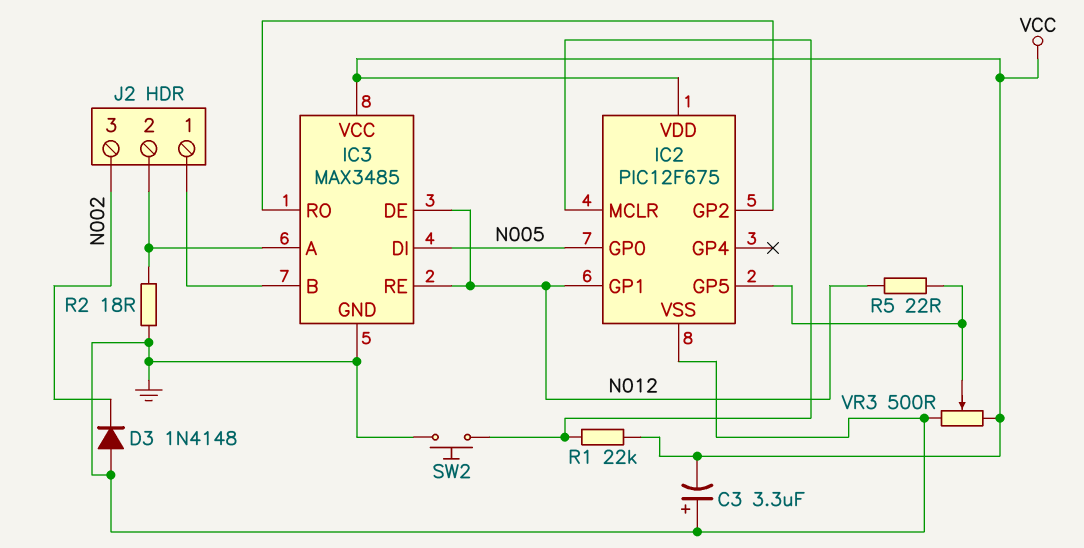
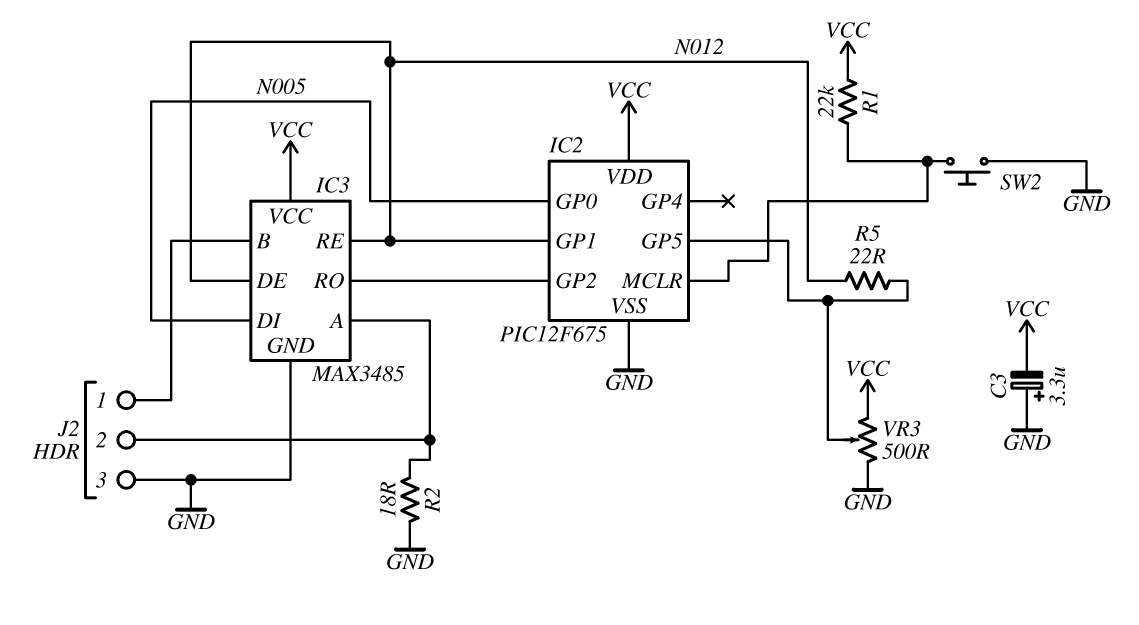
D3: diode 1N4148 (A GND, K N002) -> none
J2 pin 3: N002 -> GND

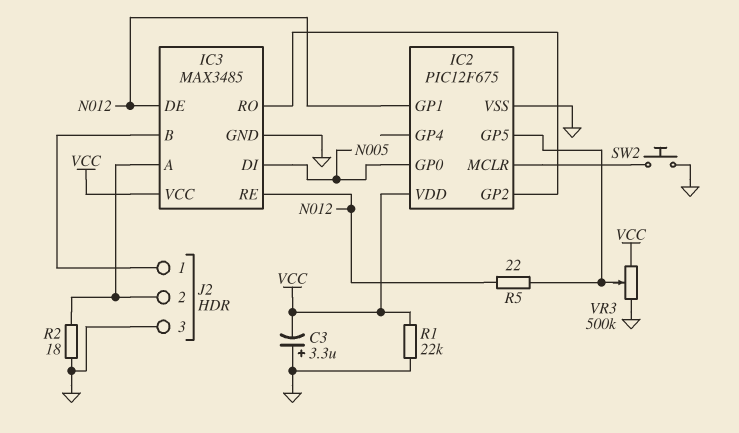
R1: 22k (IC2/MCLR, VCC) -> 22k (GND, VCC)
VR3: 500 (GND, VCC, wiper IC2/GP5) -> 500k (GND, VCC, wiper IC2/GP5)

